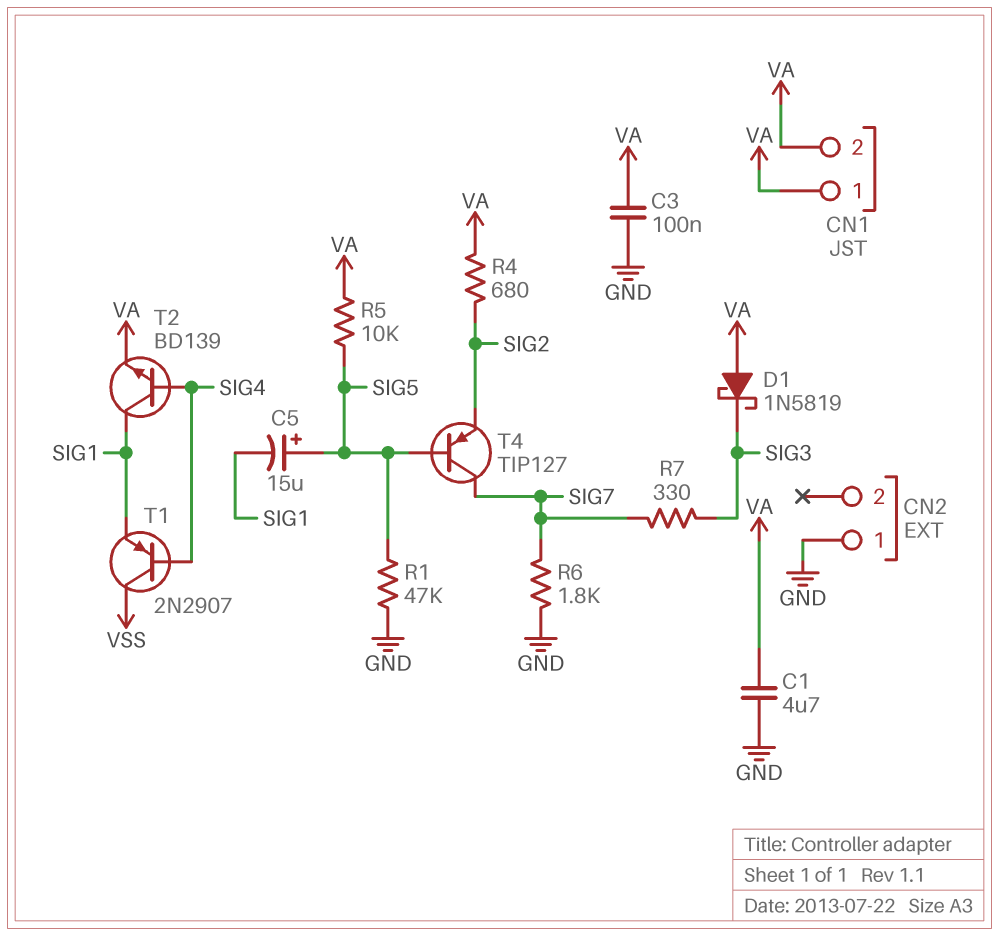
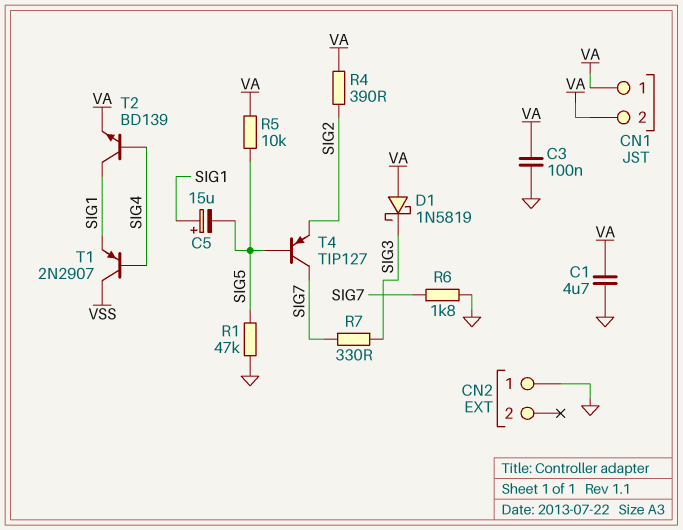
C5: 15uF (plus SIG5, minus SIG1) -> 15uF (plus SIG1, minus SIG5)
R4: 680 (SIG2, VA) -> 390 (SIG2, VA)

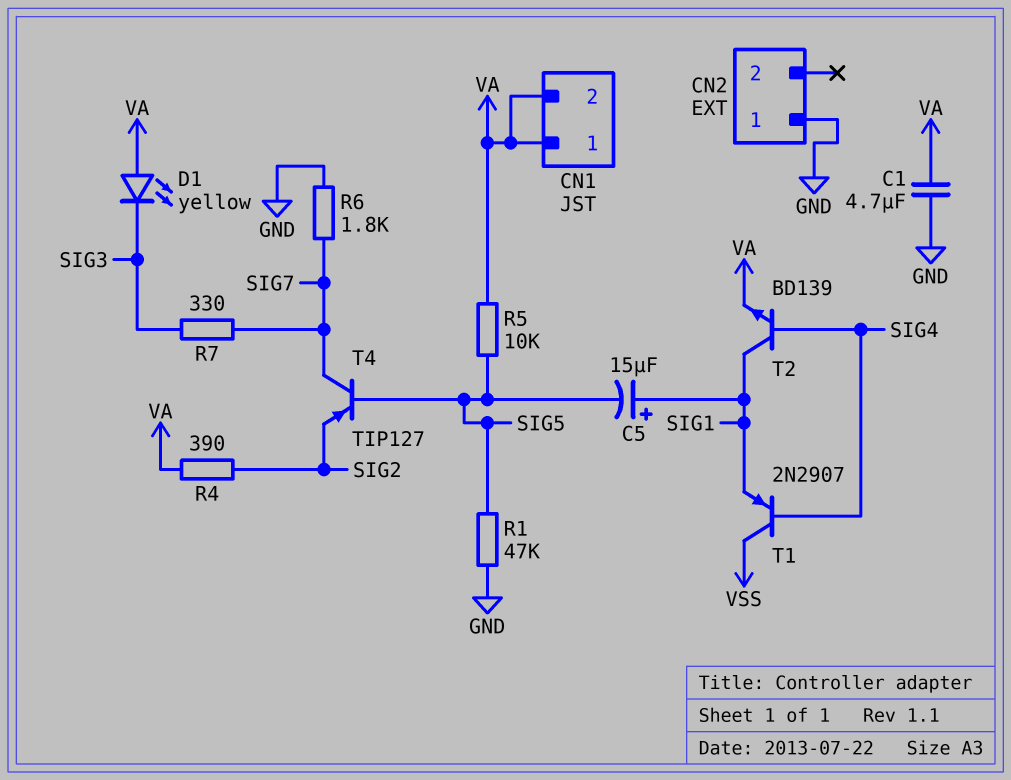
C3: 100nF (GND, VA) -> none
D1: schottky 1N5819 (A VA, K SIG3) -> LED yellow (A VA, K SIG3)

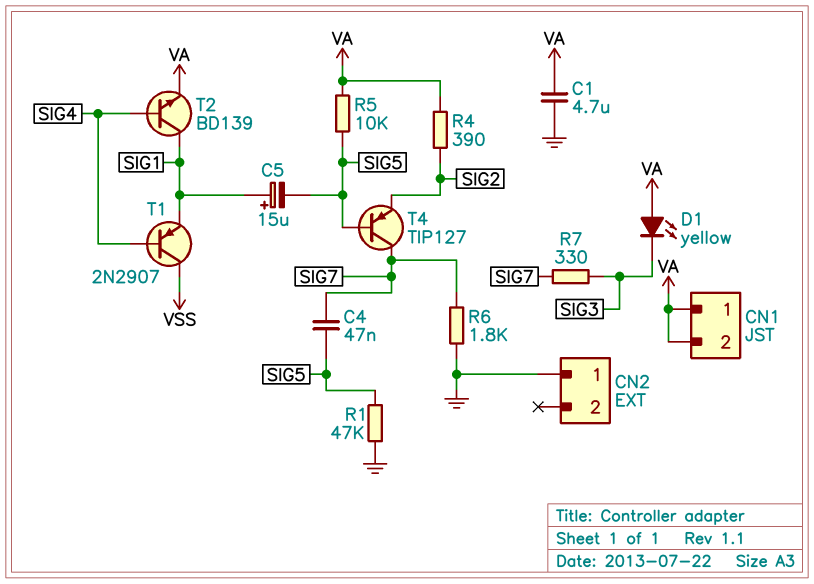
C4: none -> 47nF (SIG5, SIG7)

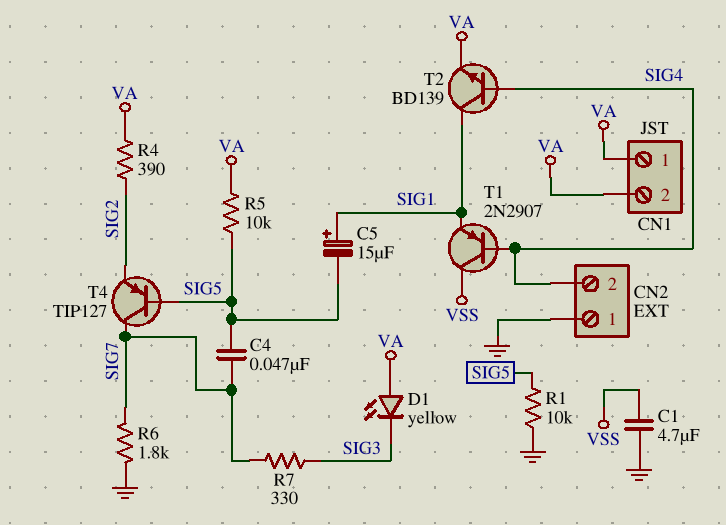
C1: 4.7uF (GND, VA) -> 4.7uF (GND, VSS)
CN2 pin 2: none -> SIG4
R1: 47k (GND, SIG5) -> 10k (GND, SIG5)

